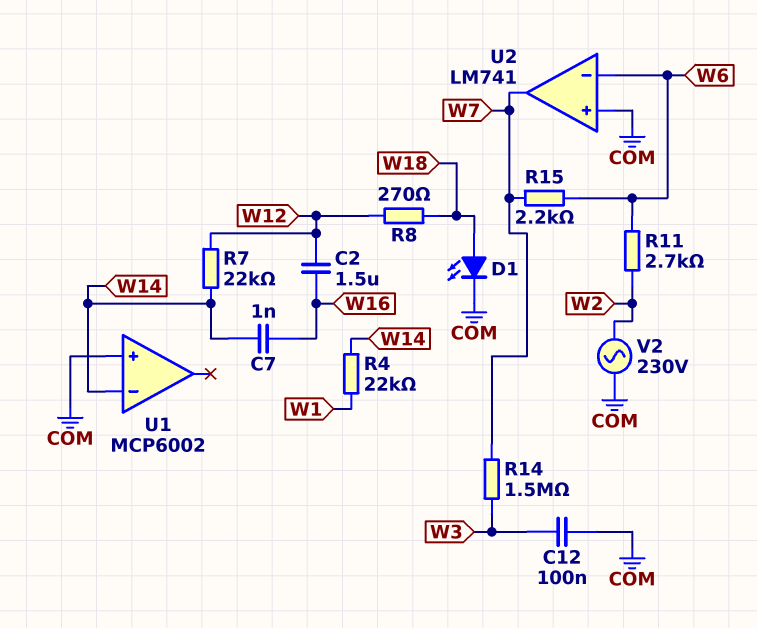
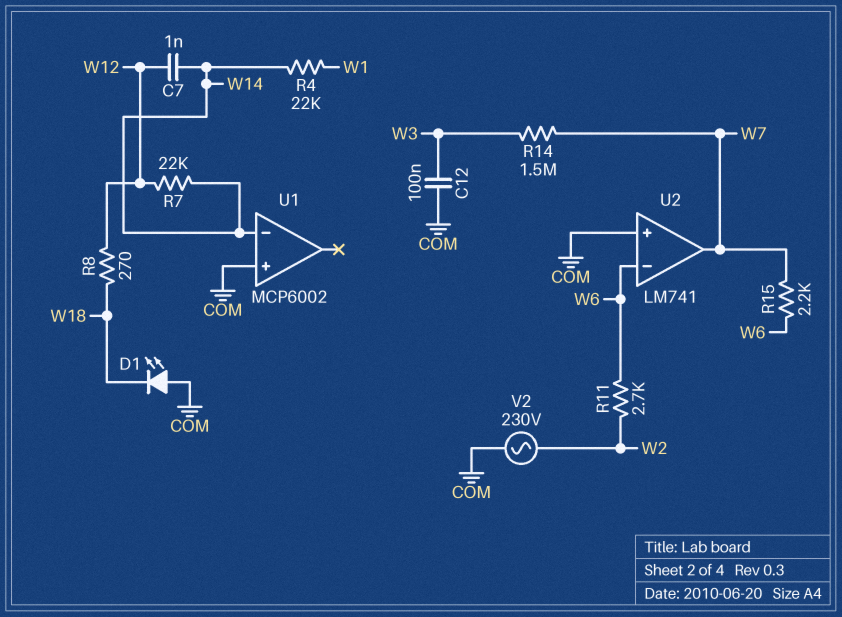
C2: 1.5uF (W12, W16) -> none
C7: 1nF (W14, W16) -> 1nF (W12, W14)
D1: LED (A W18, K COM) -> LED (A COM, K W18)

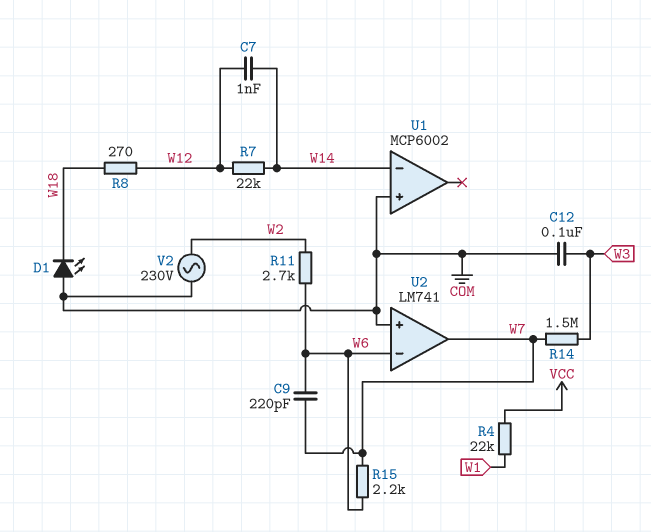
C9: none -> 220pF (W6, W7)
R4: 22k (W1, W14) -> 22k (VCC, W1)

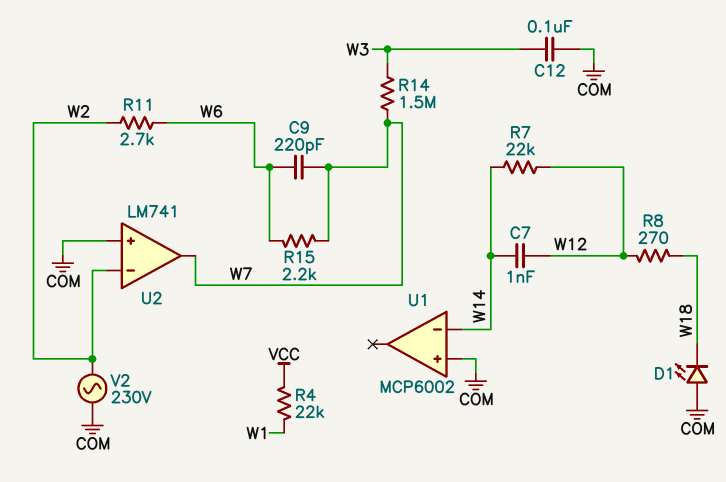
U2 pin in-: W6 -> W2

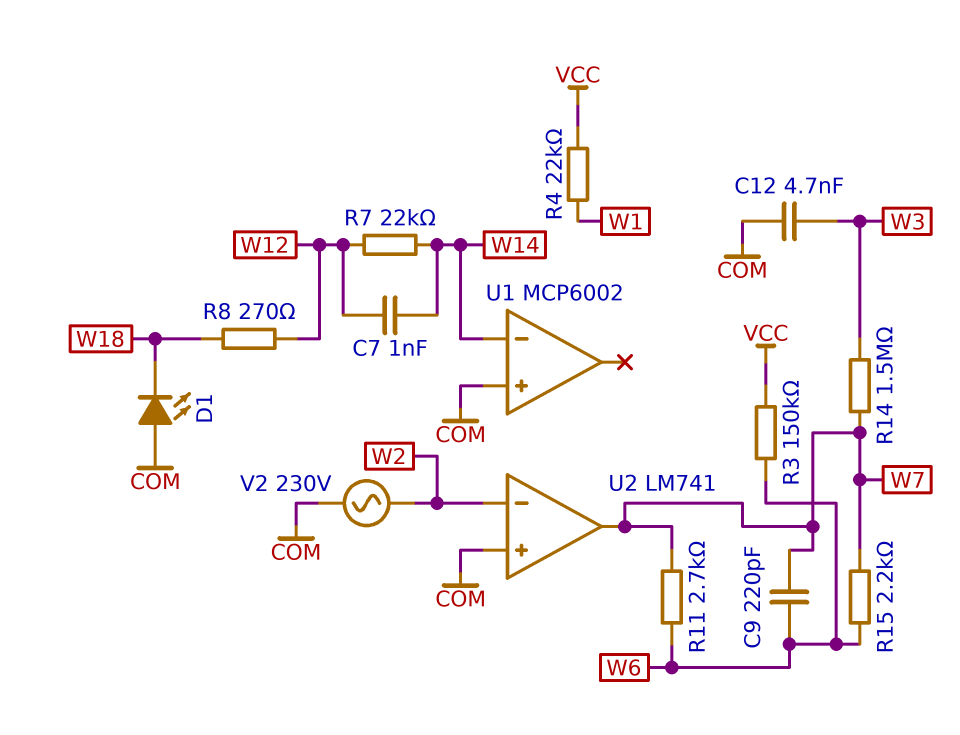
C12: 100nF (COM, W3) -> 4.7nF (COM, W3)
R3: none -> 150k (VCC, W6)
R11: 2.7k (W2, W6) -> 2.7k (W6, W7)

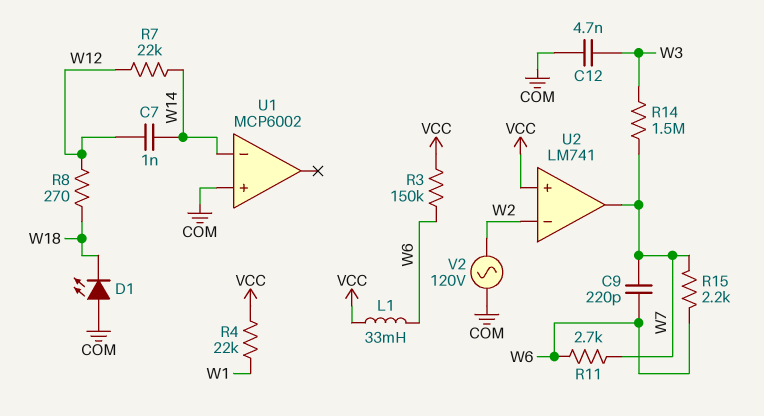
L1: none -> 33mH (VCC, W6)
U2 pin in+: COM -> VCC
V2: AC 230V (COM, W2) -> AC 120V (COM, W2)

